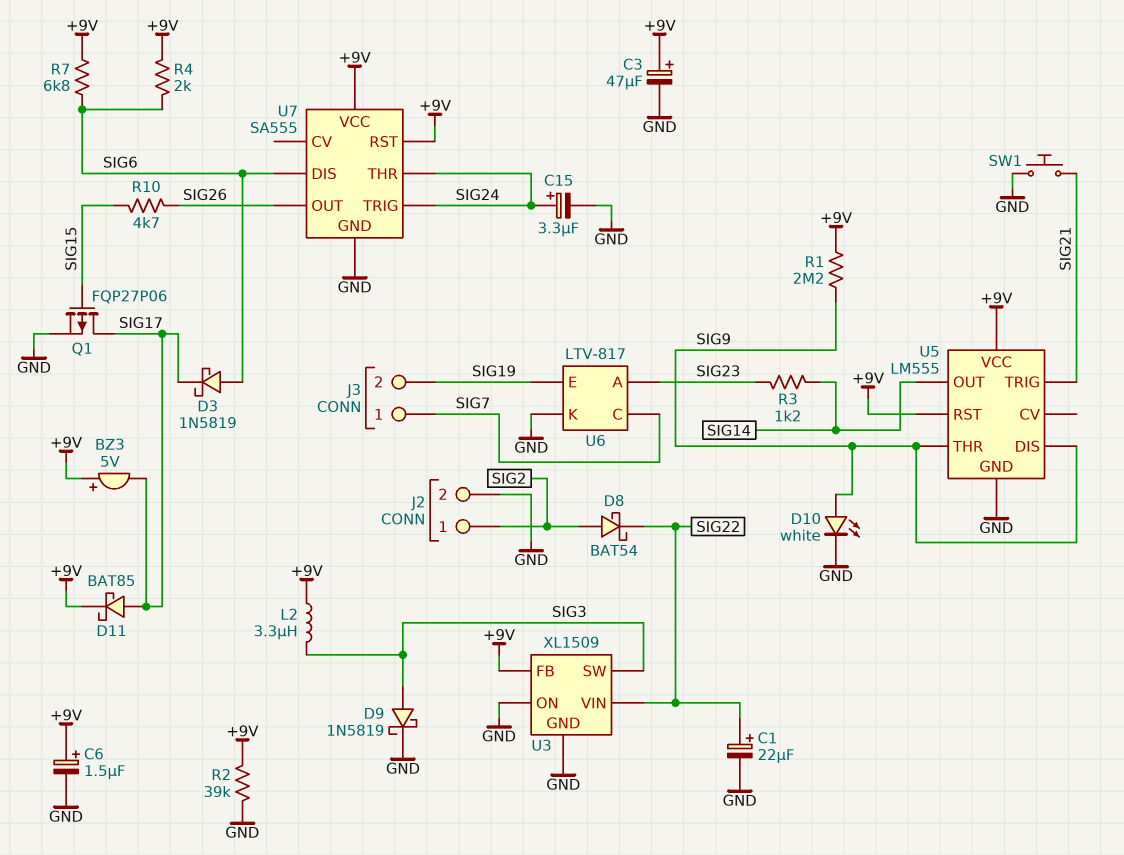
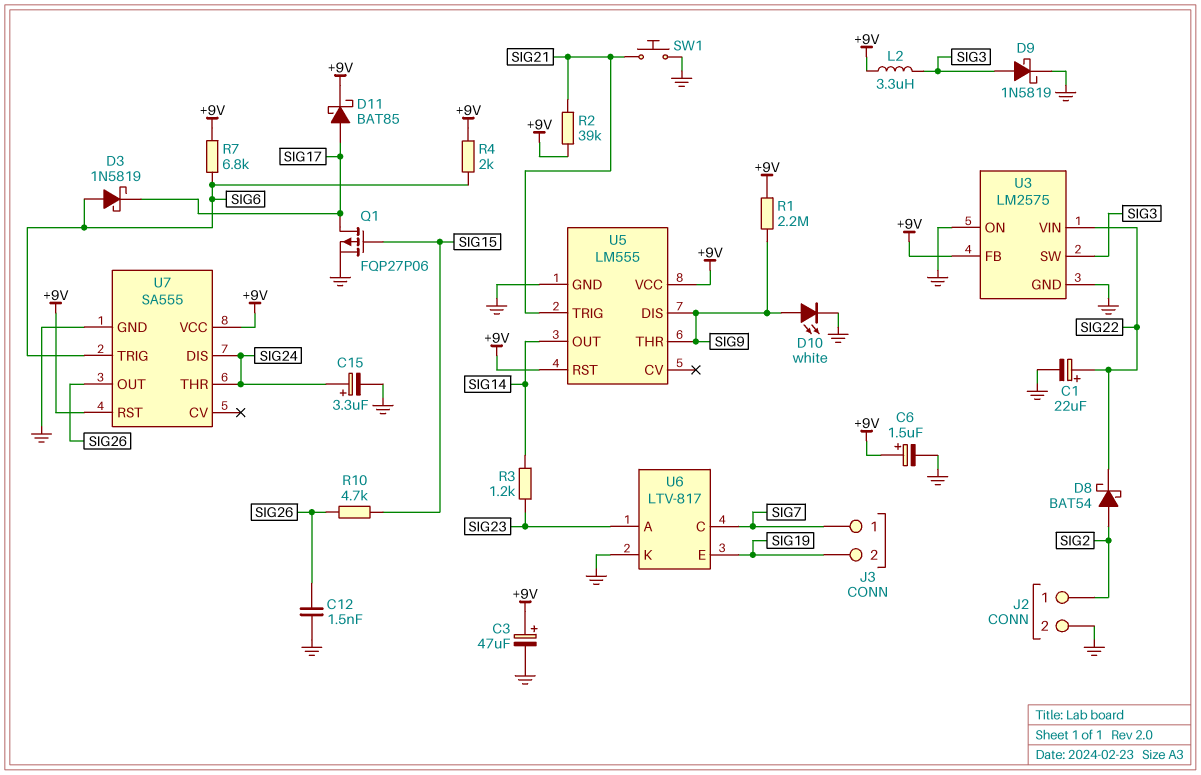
BZ3: buzzer 5V (plus +9V, minus SIG17) -> none
C12: none -> 1.5nF (GND, SIG26)
R2: 39k (+9V, GND) -> 39k (+9V, SIG21)
U3: XL1509 -> LM2575
U7 pin DIS: SIG6 -> SIG24
U7 pin TRIG: SIG24 -> SIG6

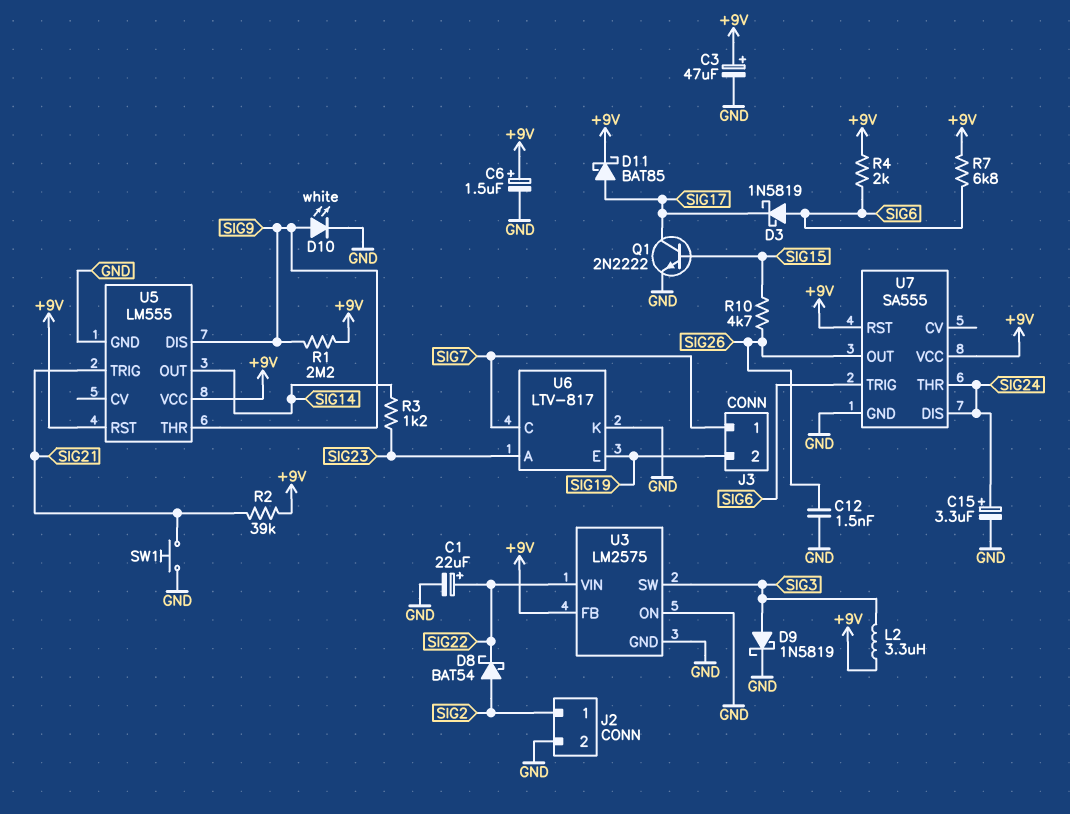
Q1: PMOS FQP27P06 (G SIG15, D SIG17, S GND) -> NPN 2N2222 (B SIG15, C SIG17, E GND)

